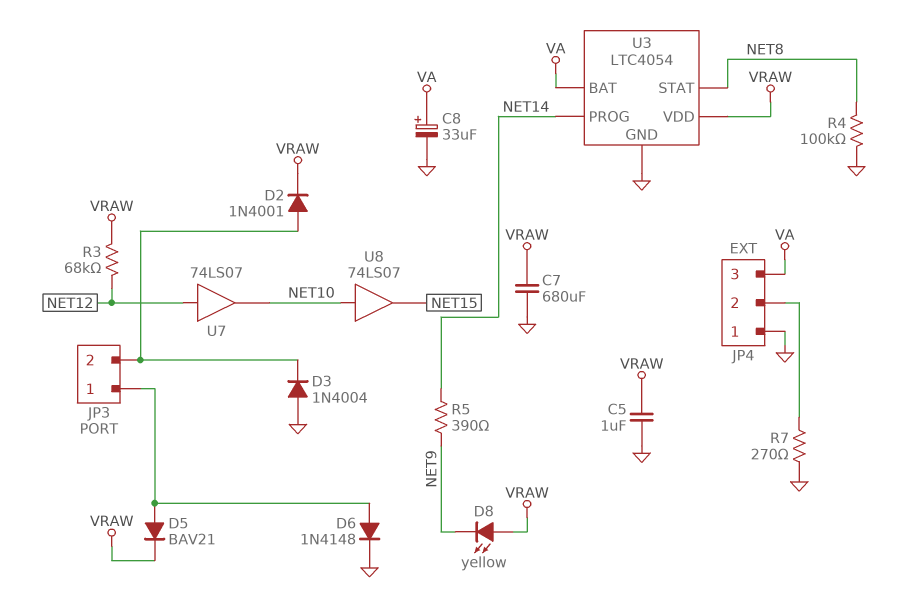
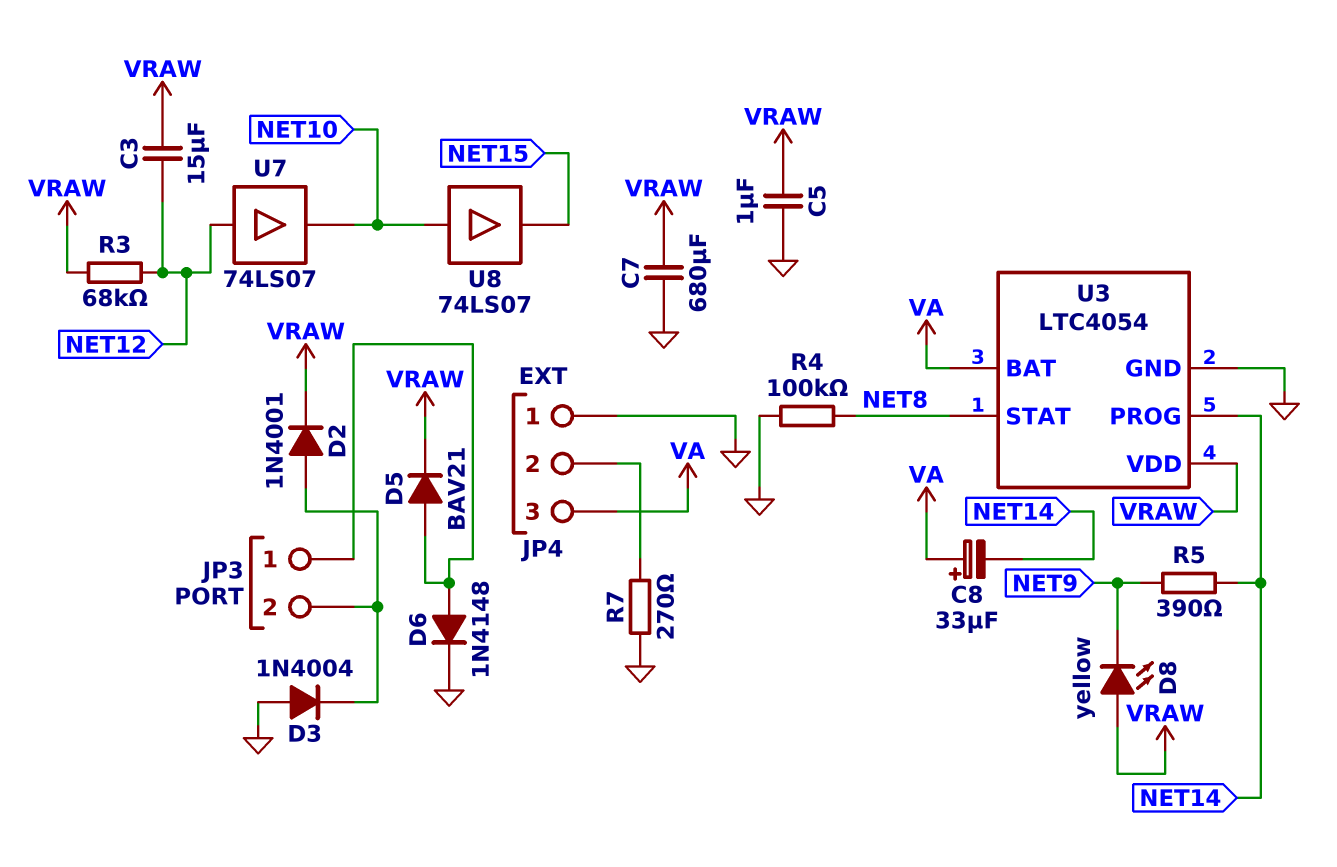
C3: none -> 15uF (NET12, VRAW)
C8: 33uF (plus VA, minus GND) -> 33uF (plus VA, minus NET14)

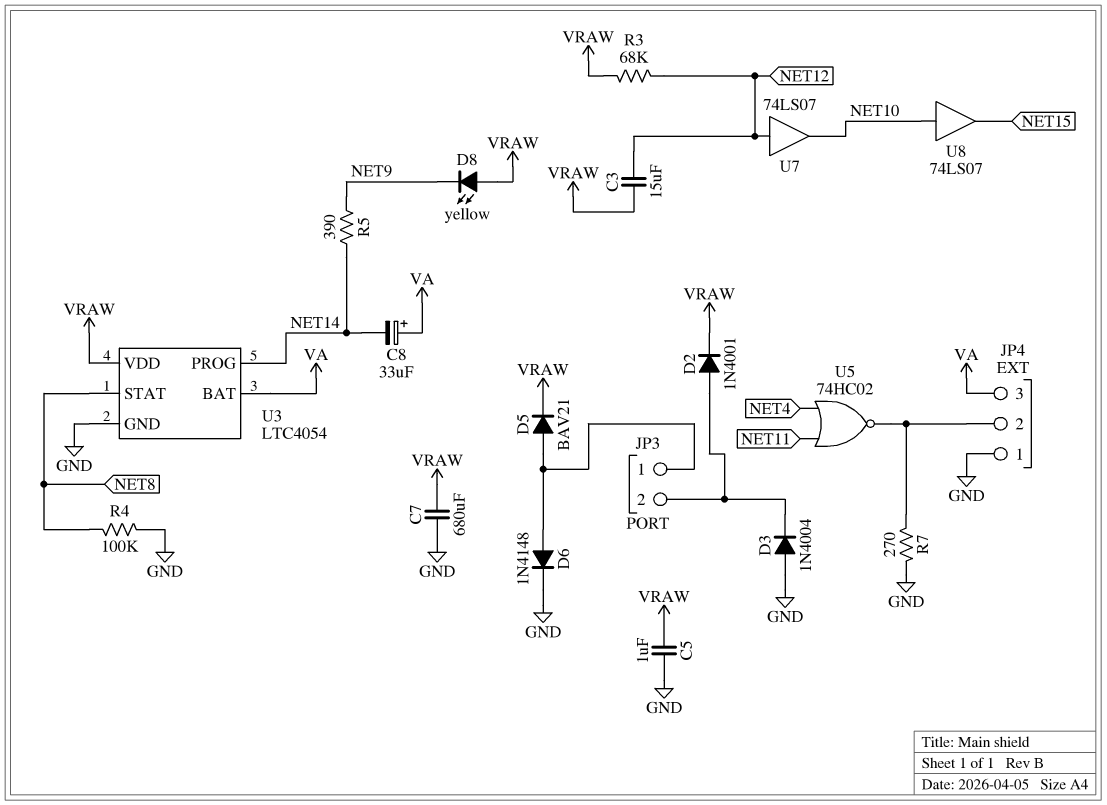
U5: none -> NOR 74HC02 (in NET4, in NET11, out JP4/2)

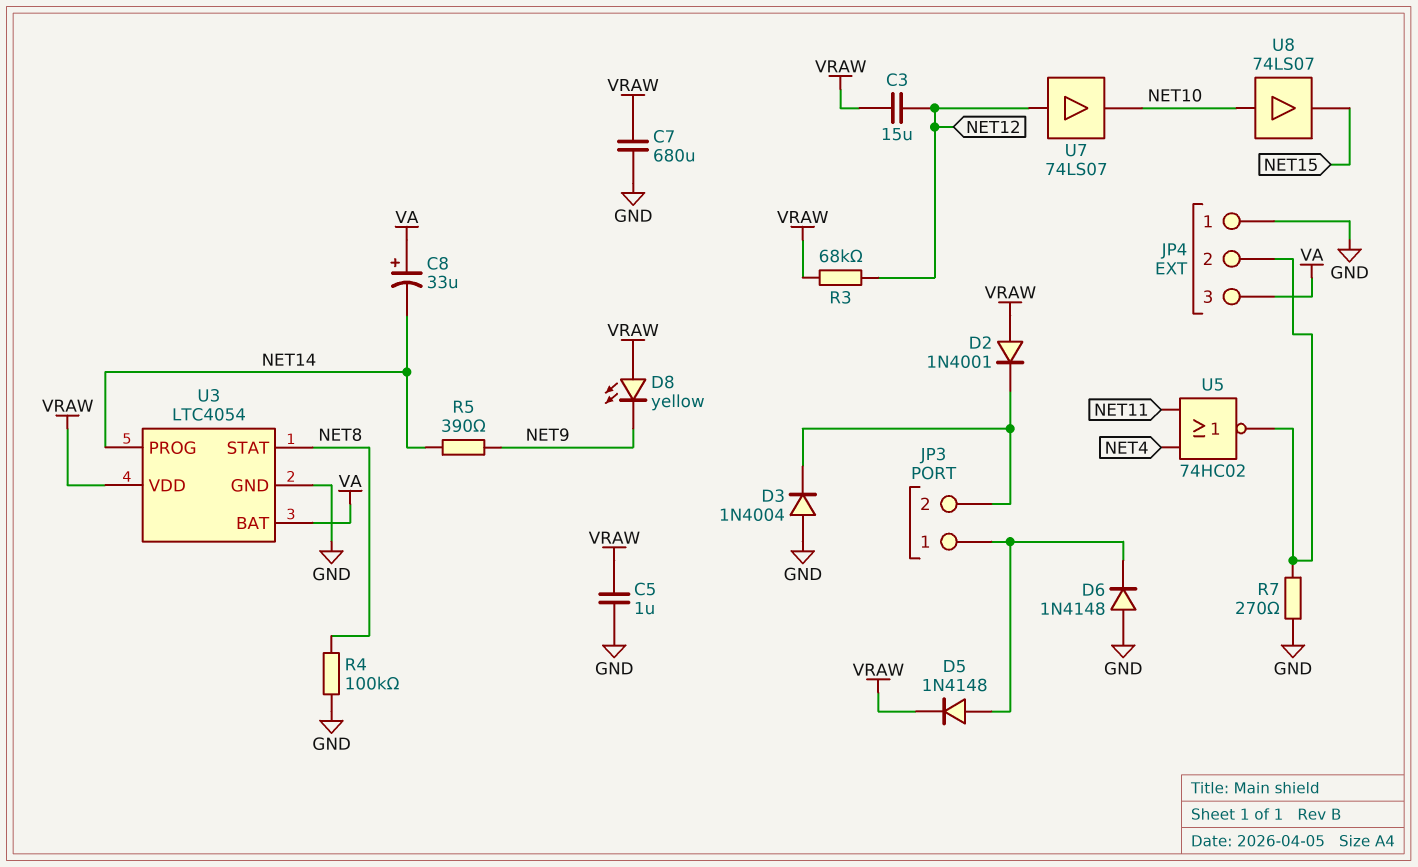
D2: diode 1N4001 (A JP3/2, K VRAW) -> diode 1N4001 (A VRAW, K JP3/2)
D5: diode BAV21 (A JP3/1, K VRAW) -> diode 1N4148 (A JP3/1, K VRAW)
D6: diode 1N4148 (A JP3/1, K GND) -> diode 1N4148 (A GND, K JP3/1)

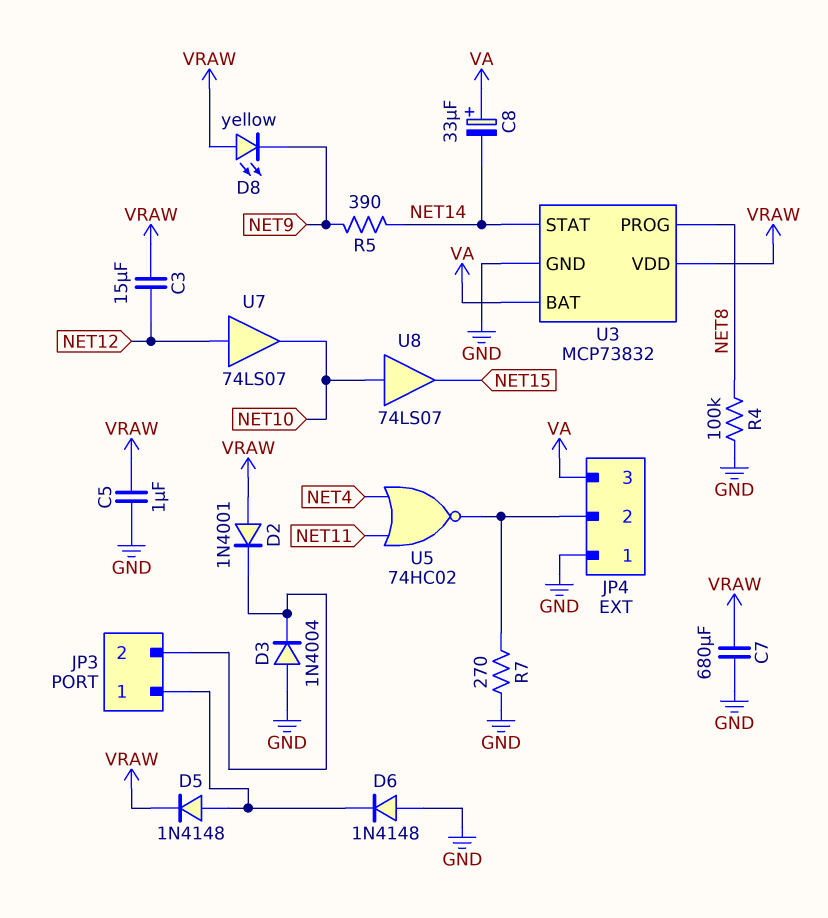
R3: 68k (NET12, VRAW) -> none
U3: LTC4054 -> MCP73832
U3 pin PROG: NET14 -> NET8
U3 pin STAT: NET8 -> NET14

